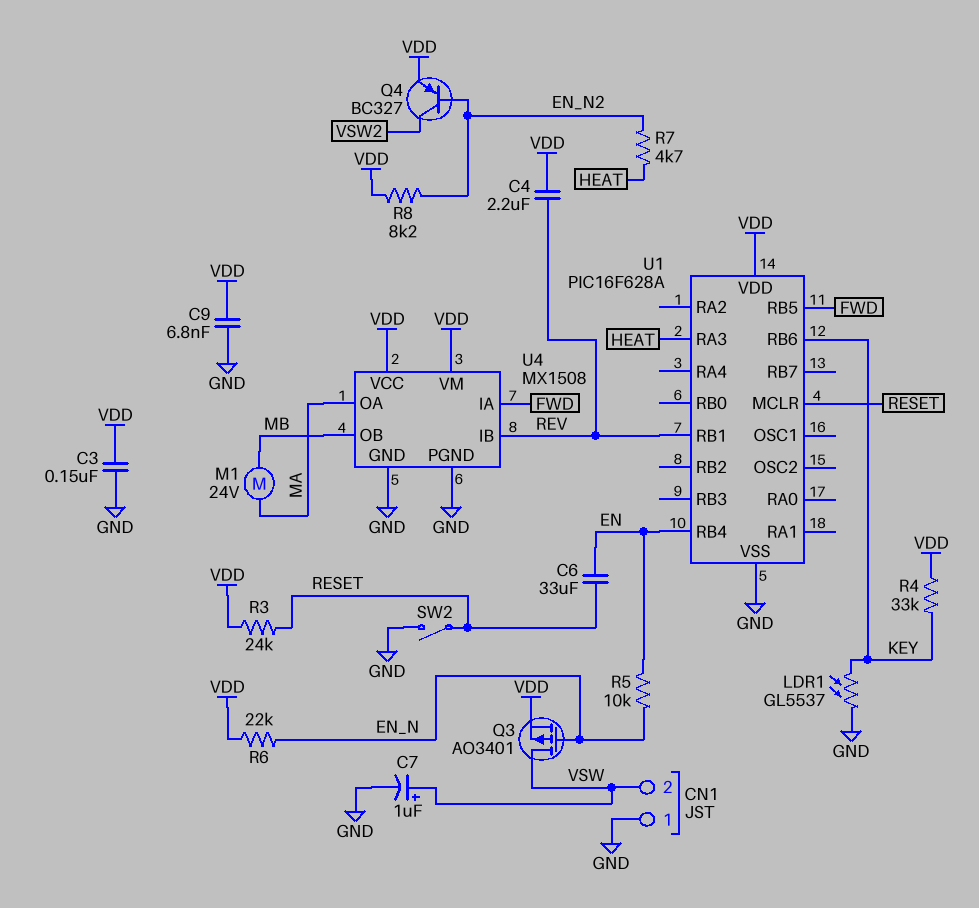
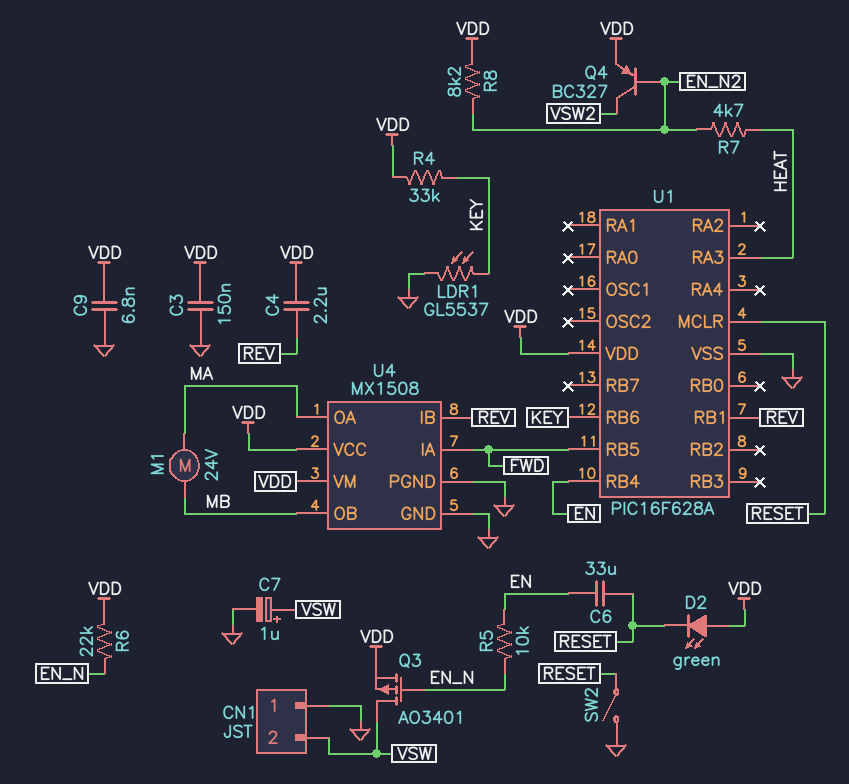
D2: none -> LED green (A VDD, K RESET)
R3: 24k (RESET, VDD) -> none

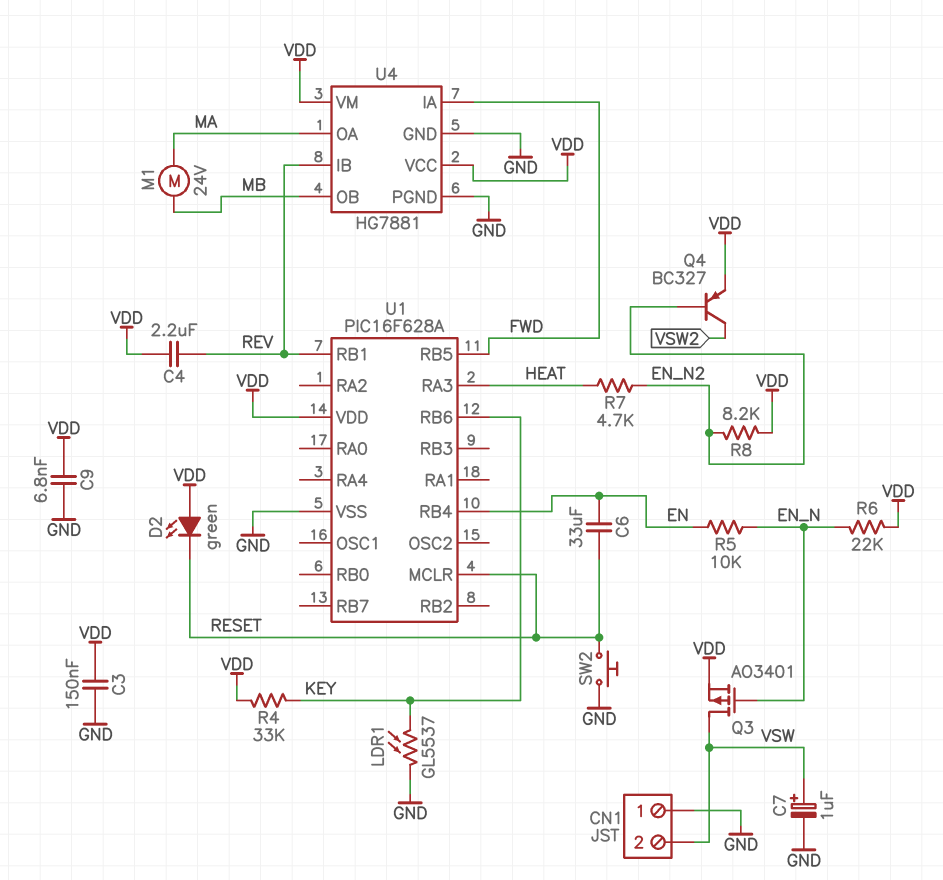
SW2: switch (GND, RESET) -> button (GND, RESET)
U4: MX1508 -> HG7881

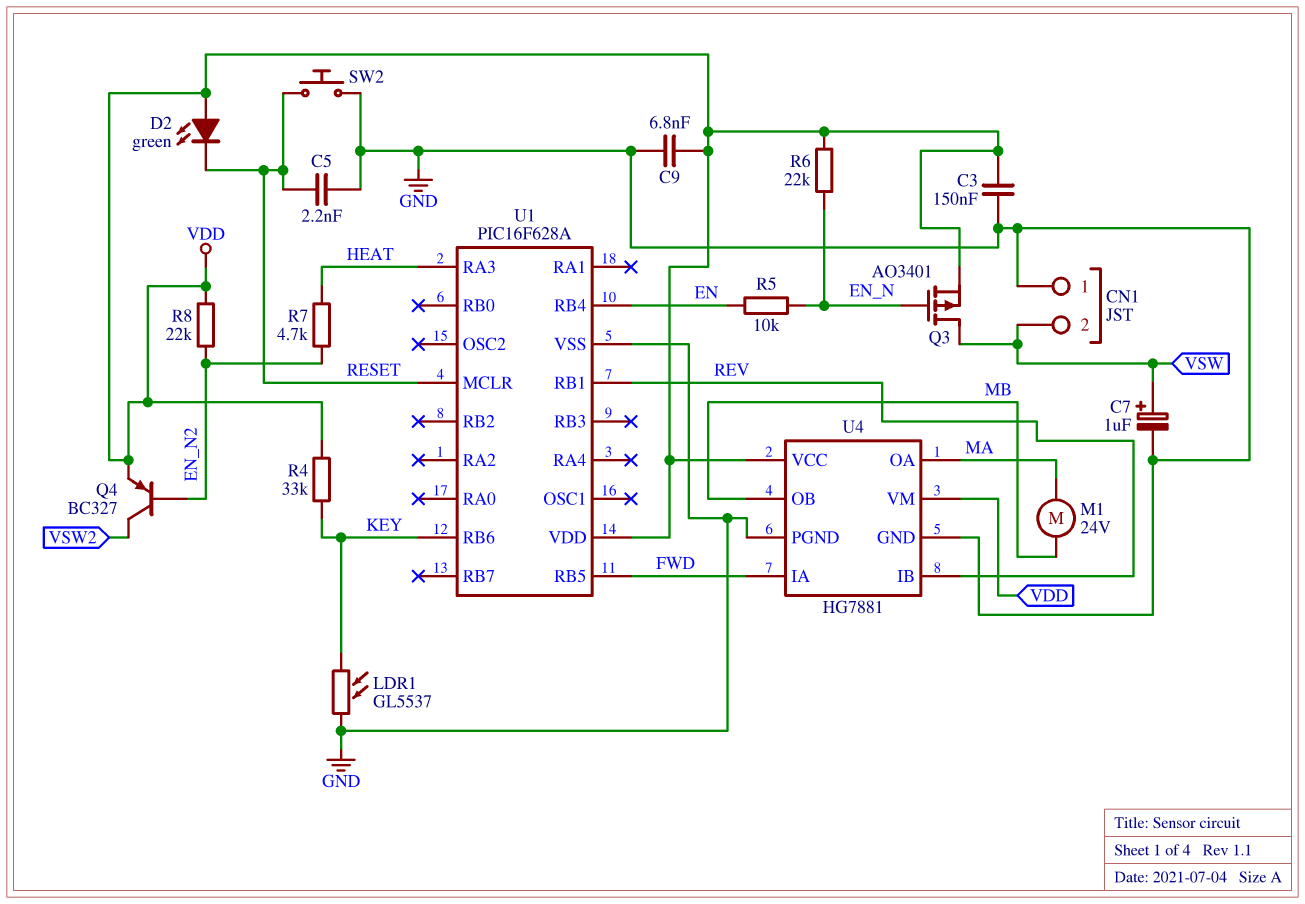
C4: 2.2uF (REV, VDD) -> none
C5: none -> 2.2nF (GND, RESET)
C6: 33uF (EN, RESET) -> none
R8: 8.2k (EN_N2, VDD) -> 22k (EN_N2, VDD)

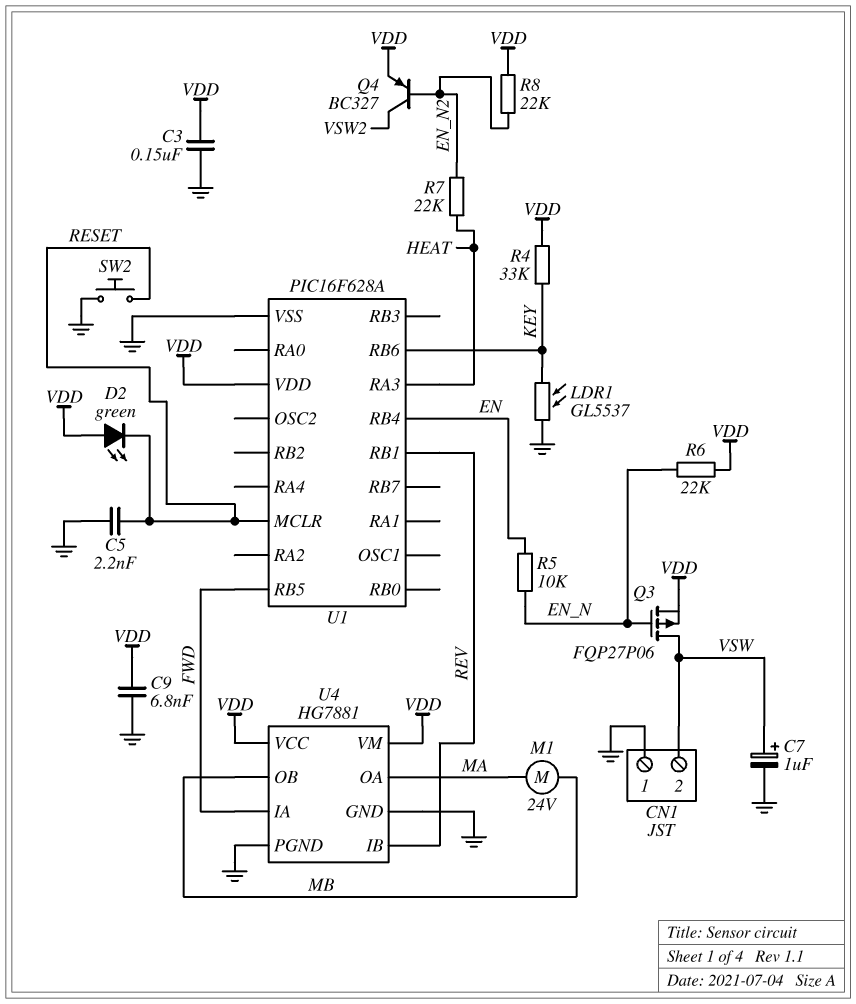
Q3: PMOS AO3401 (G EN_N, D VSW, S VDD) -> PMOS FQP27P06 (G EN_N, D VSW, S VDD)
R7: 4.7k (EN_N2, HEAT) -> 22k (EN_N2, HEAT)

